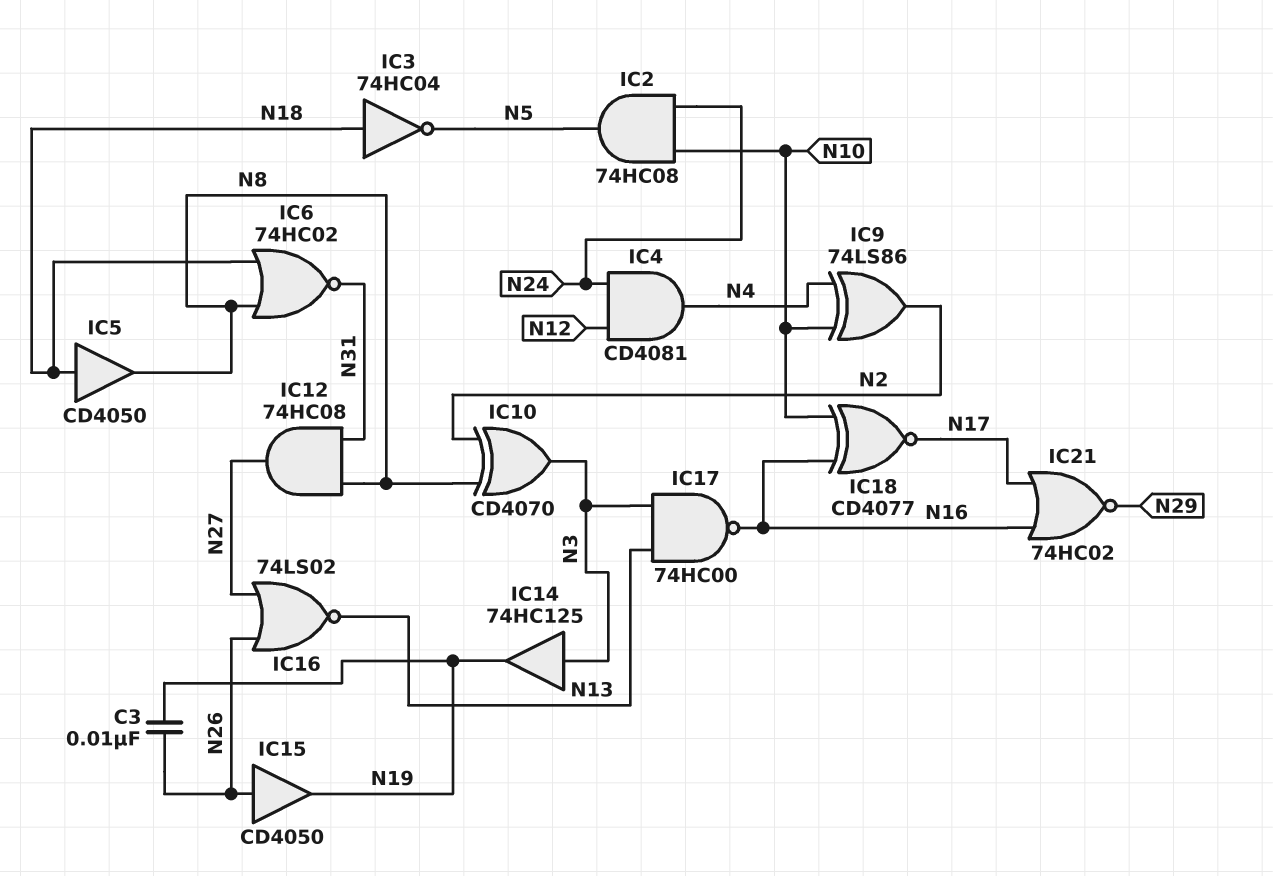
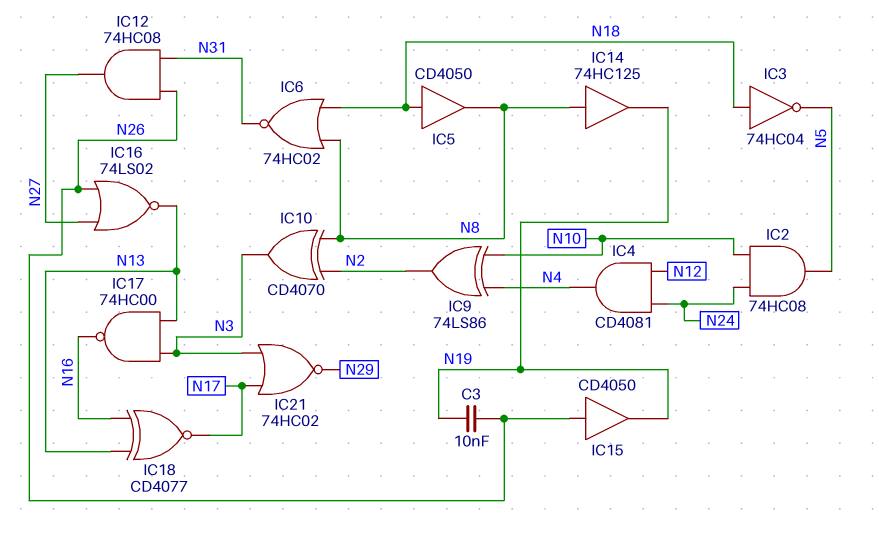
IC12: AND 74HC08 (in N8, in N31, out N27) -> AND 74HC08 (in N26, in N31, out N27)
IC14: buffer 74HC125 (in N3, out N19) -> buffer 74HC125 (in N8, out N19)
IC18: XNOR CD4077 (in N10, in N16, out N17) -> XNOR CD4077 (in N13, in N16, out N17)
IC21: NOR 74HC02 (in N16, in N17, out N29) -> NOR 74HC02 (in N3, in N17, out N29)

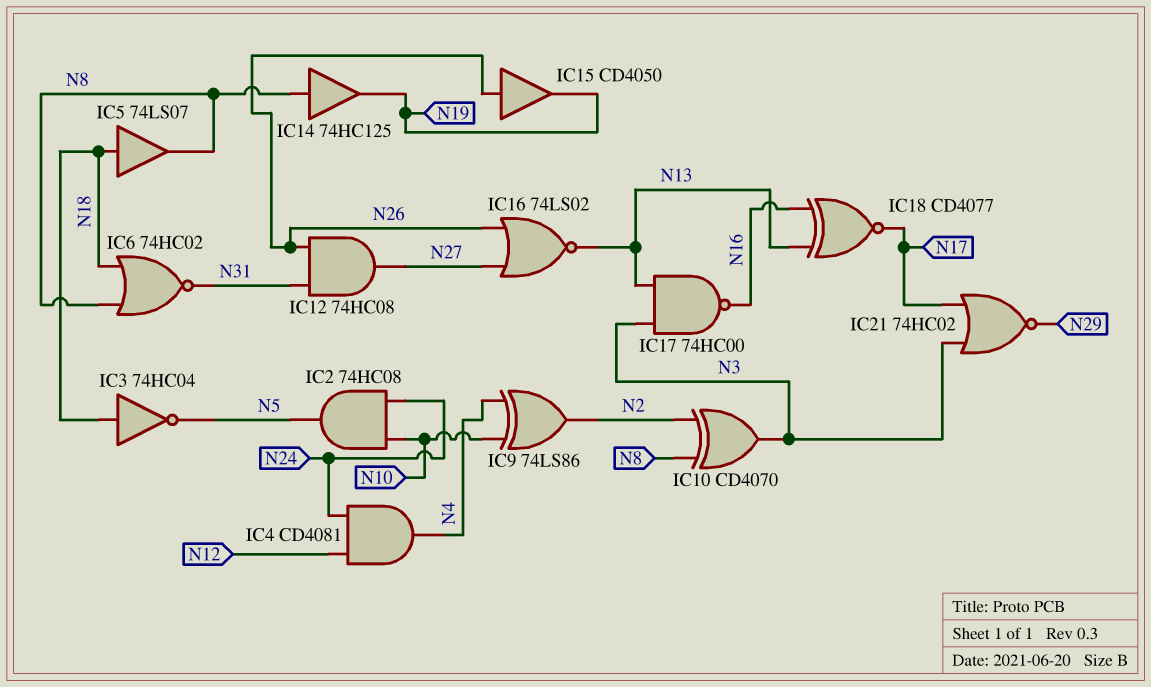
C3: 10nF (N19, N26) -> none
IC5: buffer CD4050 (in N18, out N8) -> buffer 74LS07 (in N18, out N8)

